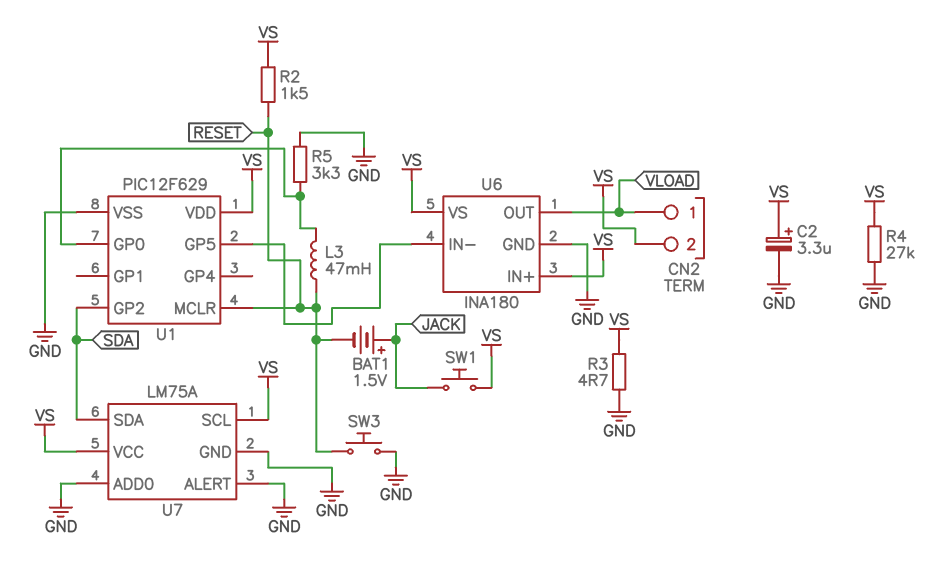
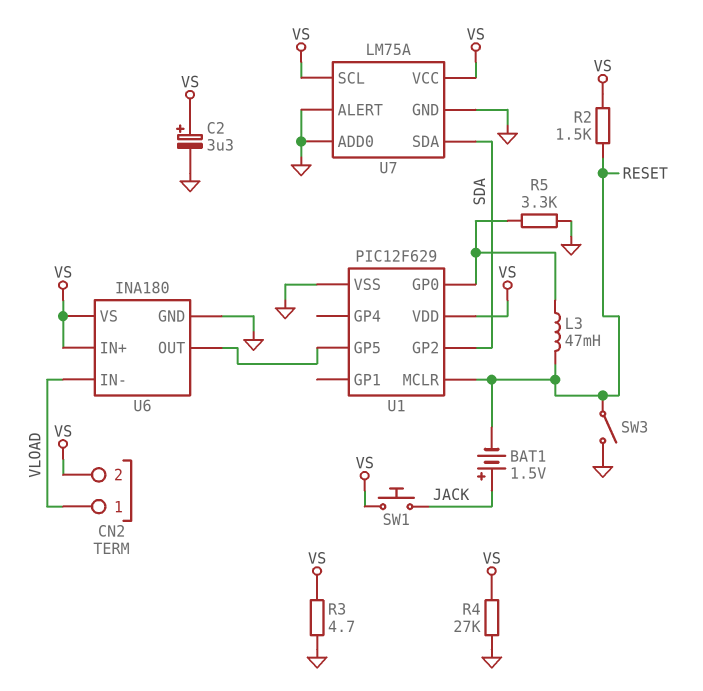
SW3: button (GND, RESET) -> switch (GND, RESET)
U6 pin IN-: U1/GP5 -> VLOAD
U6 pin OUT: VLOAD -> U1/GP5

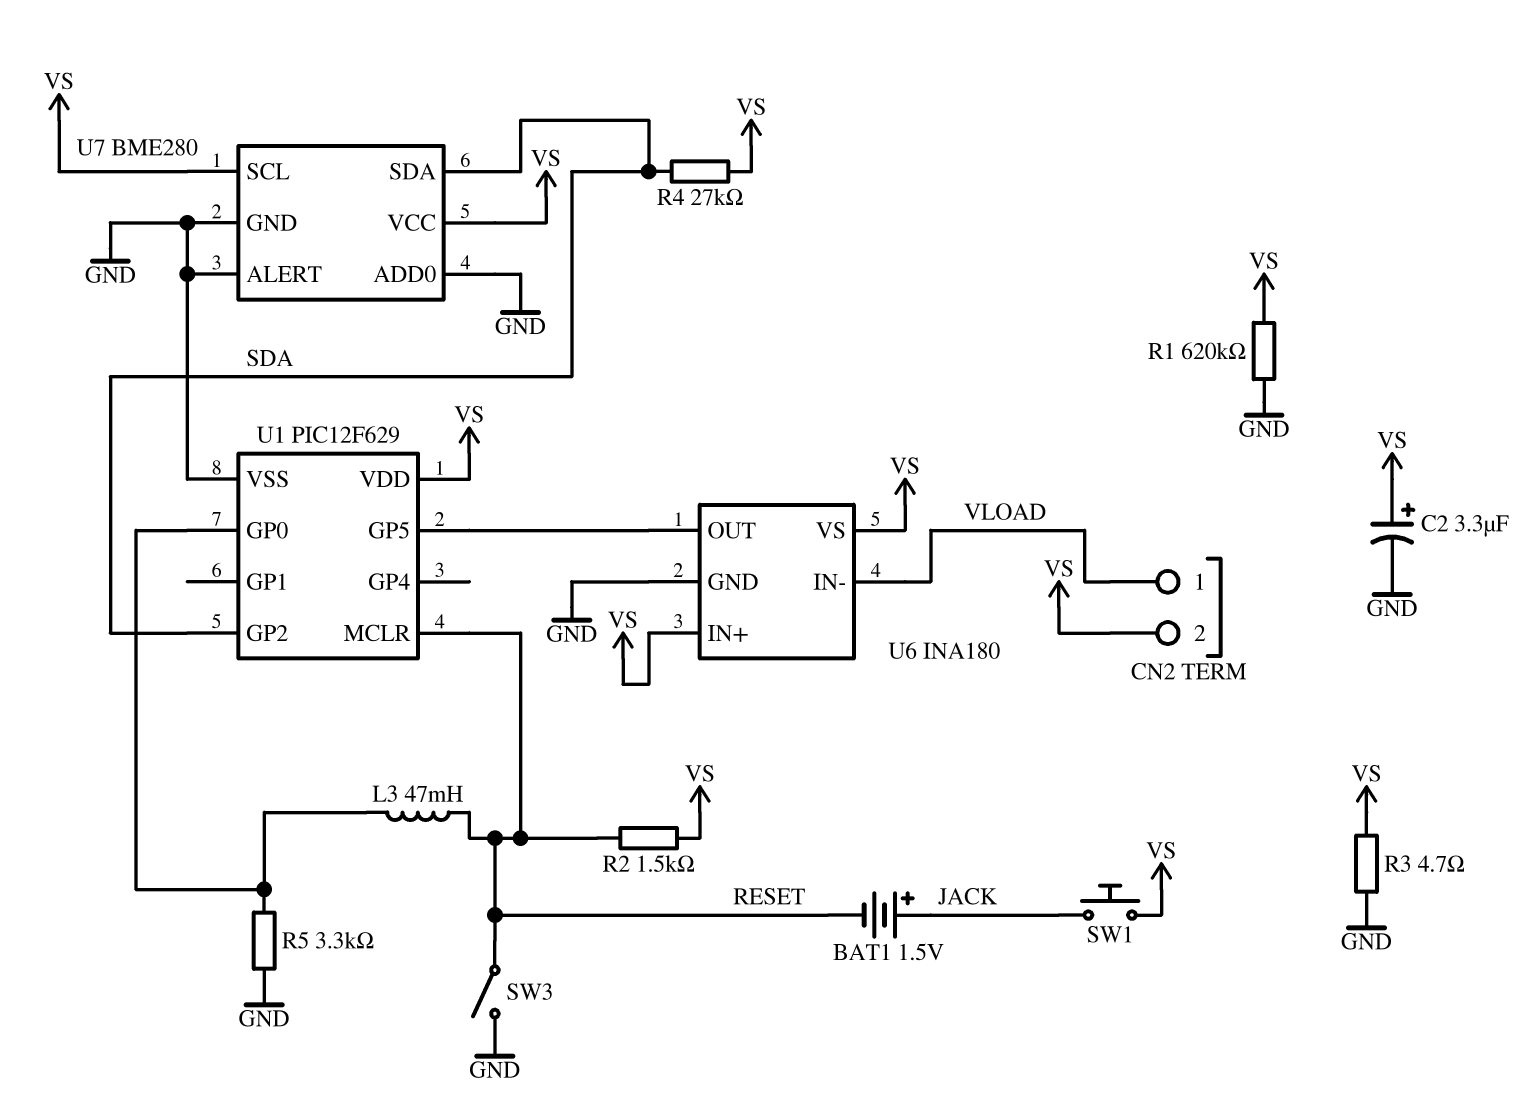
R1: none -> 620k (GND, VS)
R4: 27k (GND, VS) -> 27k (SDA, VS)
U7: LM75A -> BME280

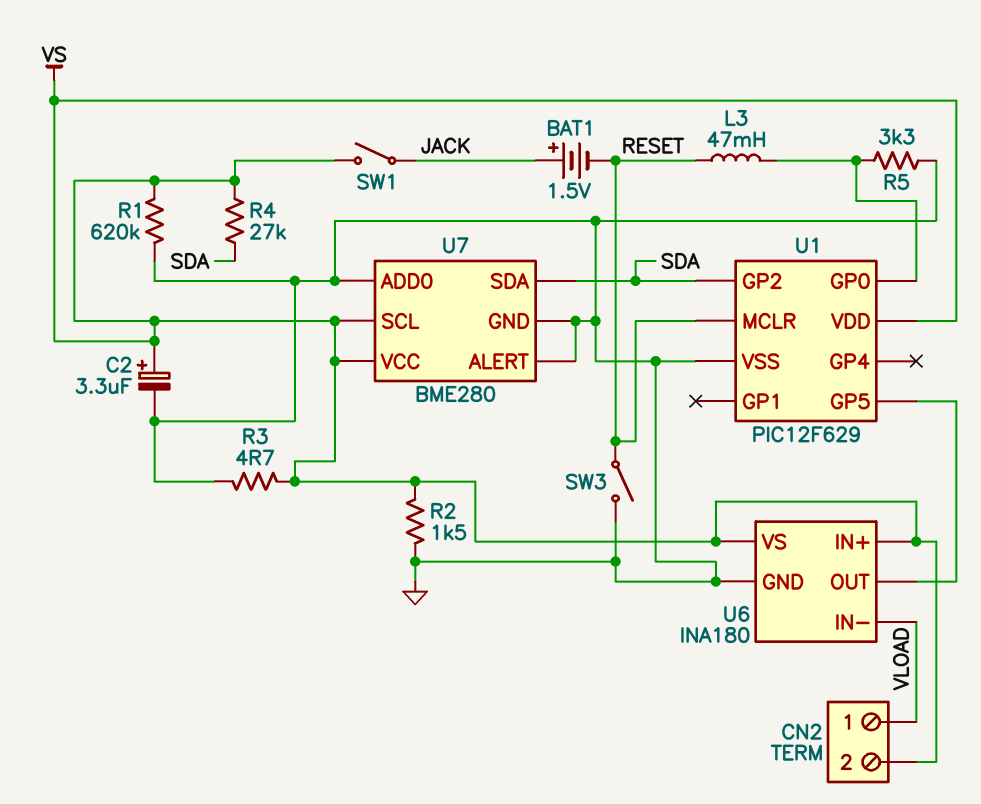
R2: 1.5k (RESET, VS) -> 1.5k (GND, VS)
SW1: button (JACK, VS) -> switch (JACK, VS)

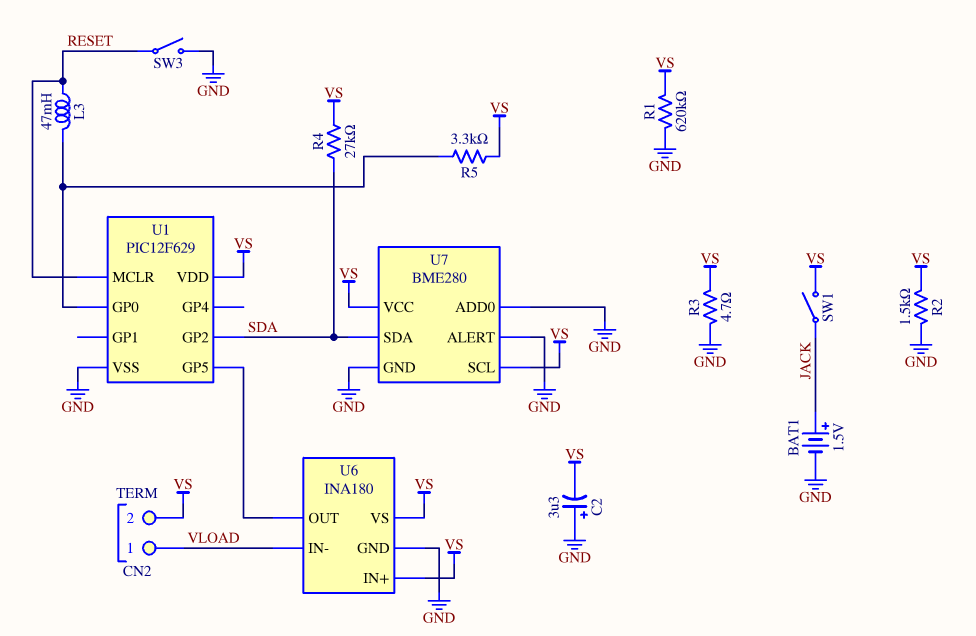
BAT1: 1.5V (plus JACK, minus RESET) -> 1.5V (plus JACK, minus GND)
C2: 3.3uF (plus VS, minus GND) -> 3.3uF (plus GND, minus VS)
R5: 3.3k (GND, U1/GP0) -> 3.3k (U1/GP0, VS)

